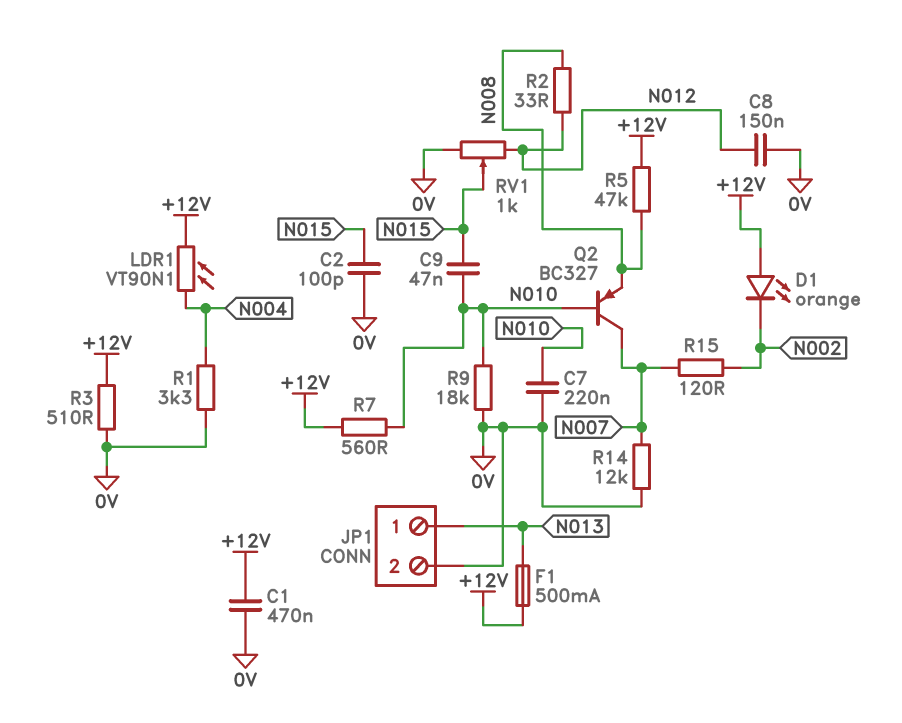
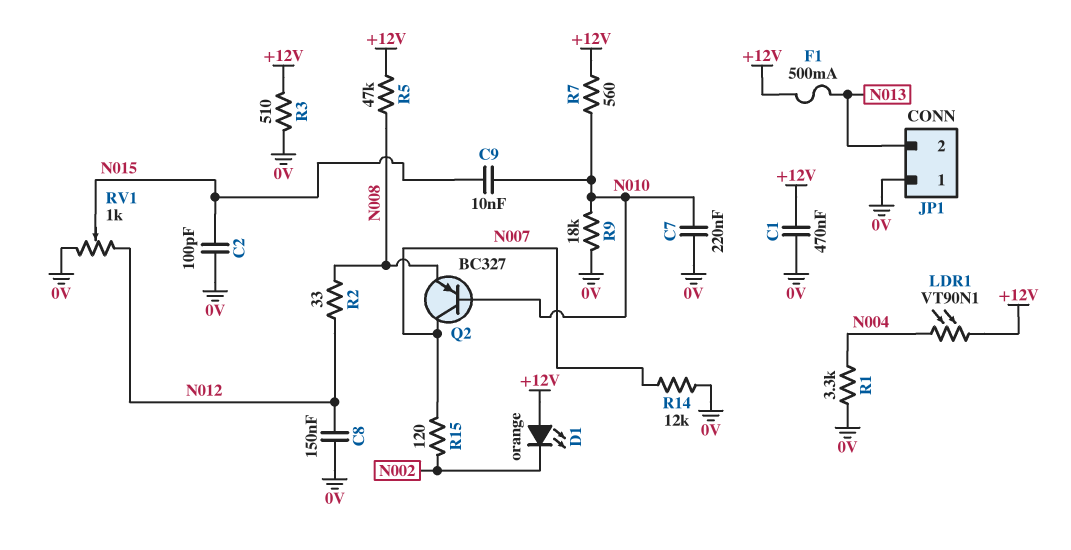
C9: 47nF (N010, N015) -> 10nF (N010, N015)
JP1 pin 1: N013 -> 0V
JP1 pin 2: 0V -> N013

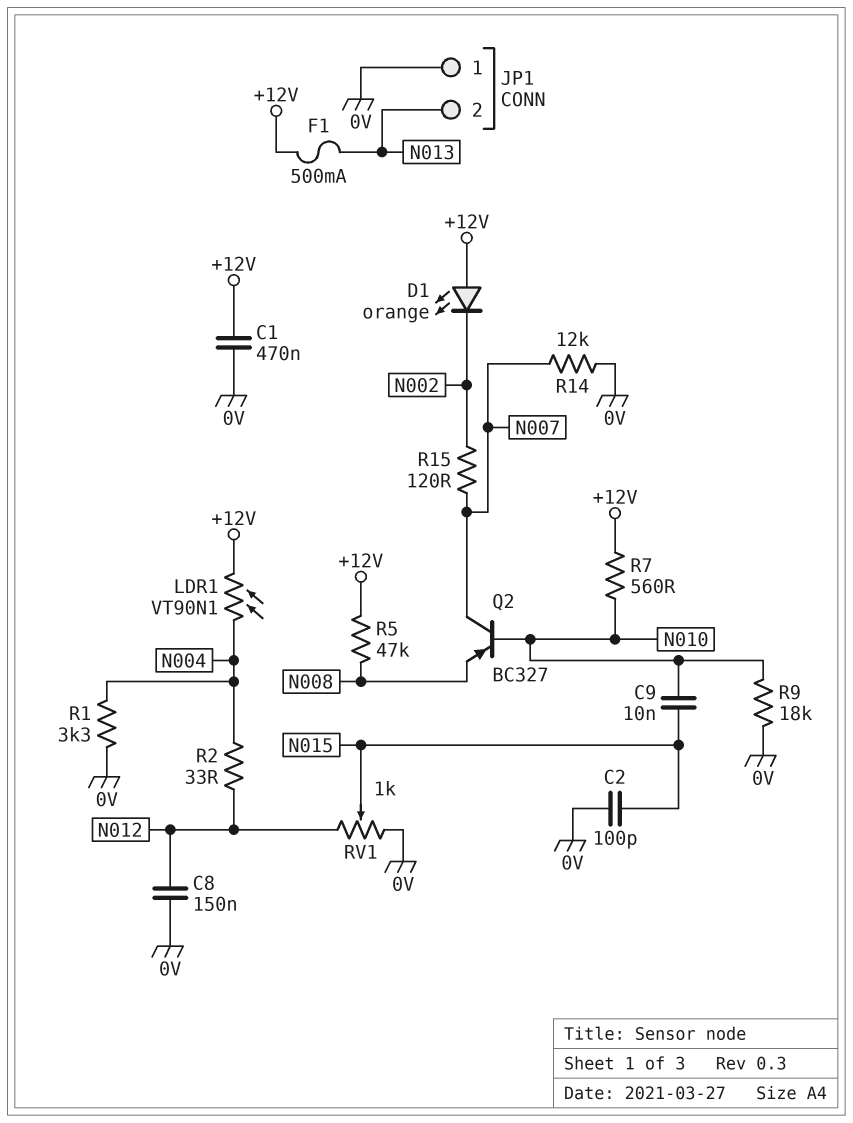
C7: 220nF (0V, N010) -> none
R2: 33 (N008, N012) -> 33 (N004, N012)
R3: 510 (+12V, 0V) -> none

